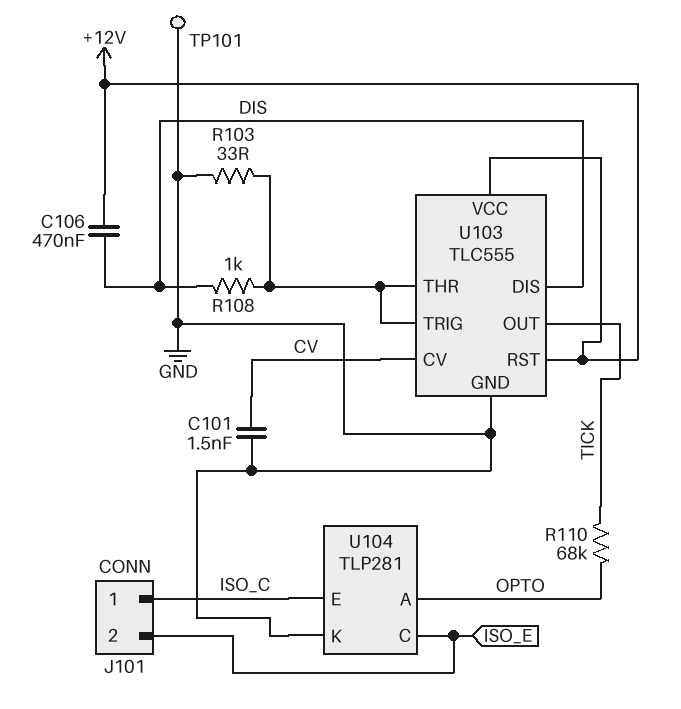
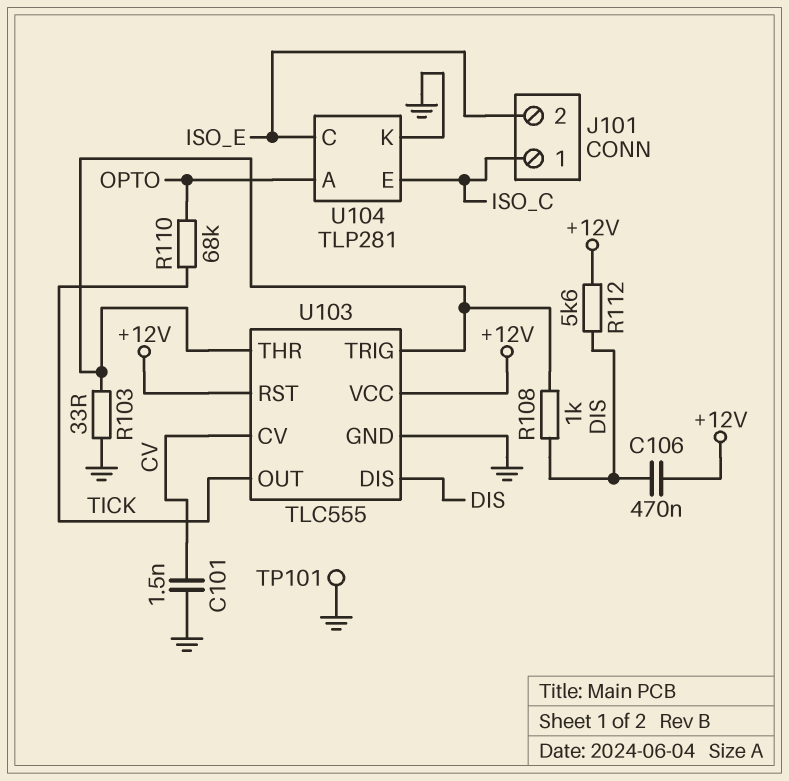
R112: none -> 5.6k (+12V, DIS)

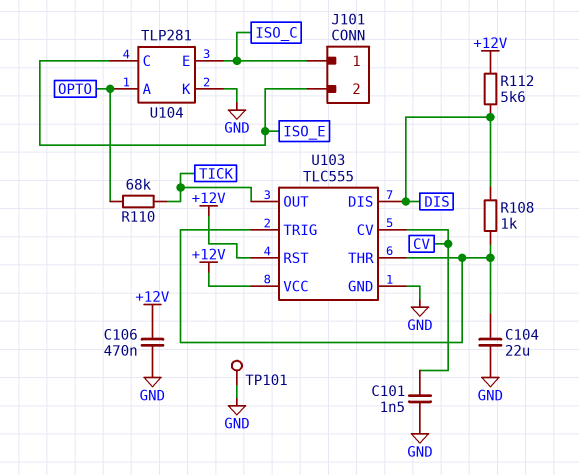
C104: none -> 22uF (GND, U103/THR)
C106: 470nF (+12V, DIS) -> 470nF (+12V, GND)
R103: 33 (GND, U103/THR) -> none

